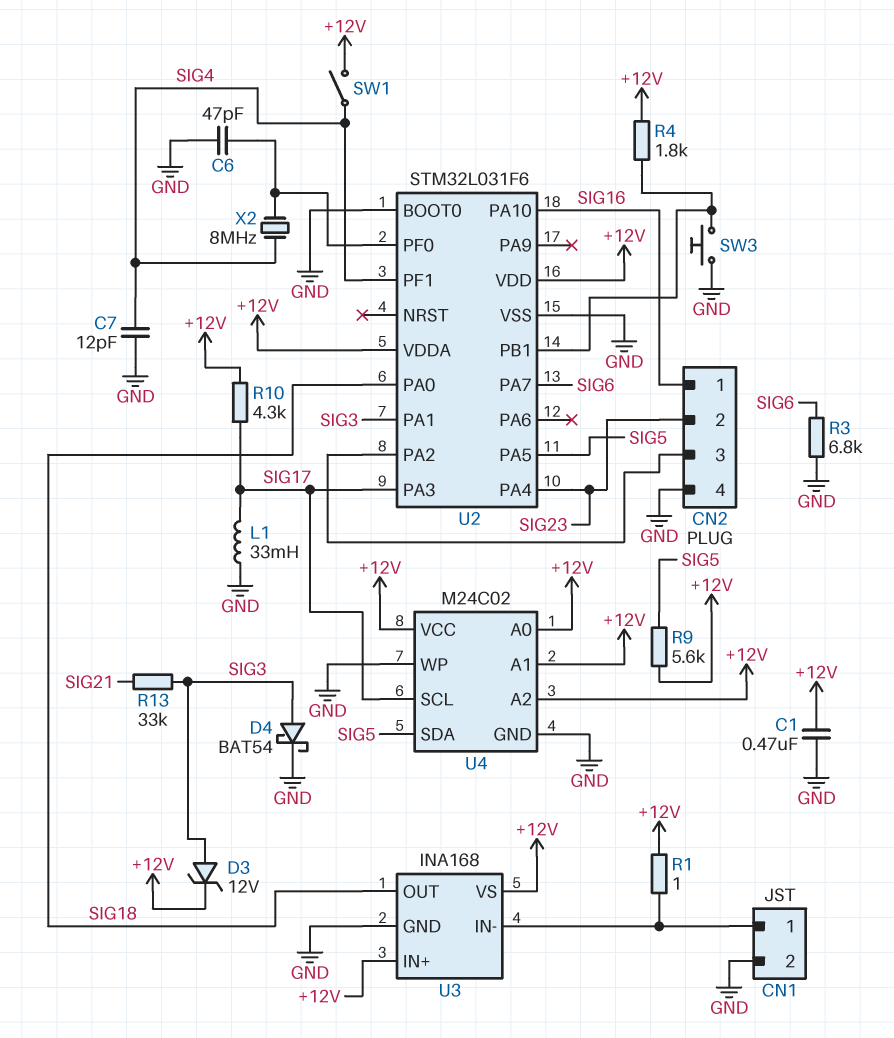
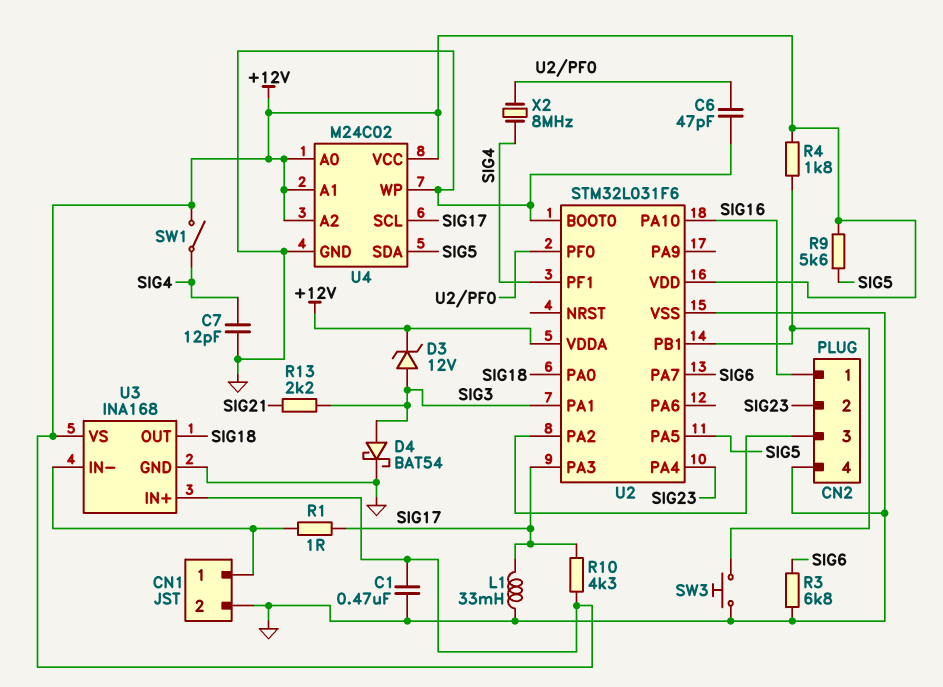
R1: 1 (+12V, CN1/1) -> 1 (CN1/1, SIG17)
R13: 33k (SIG3, SIG21) -> 2.2k (SIG3, SIG21)

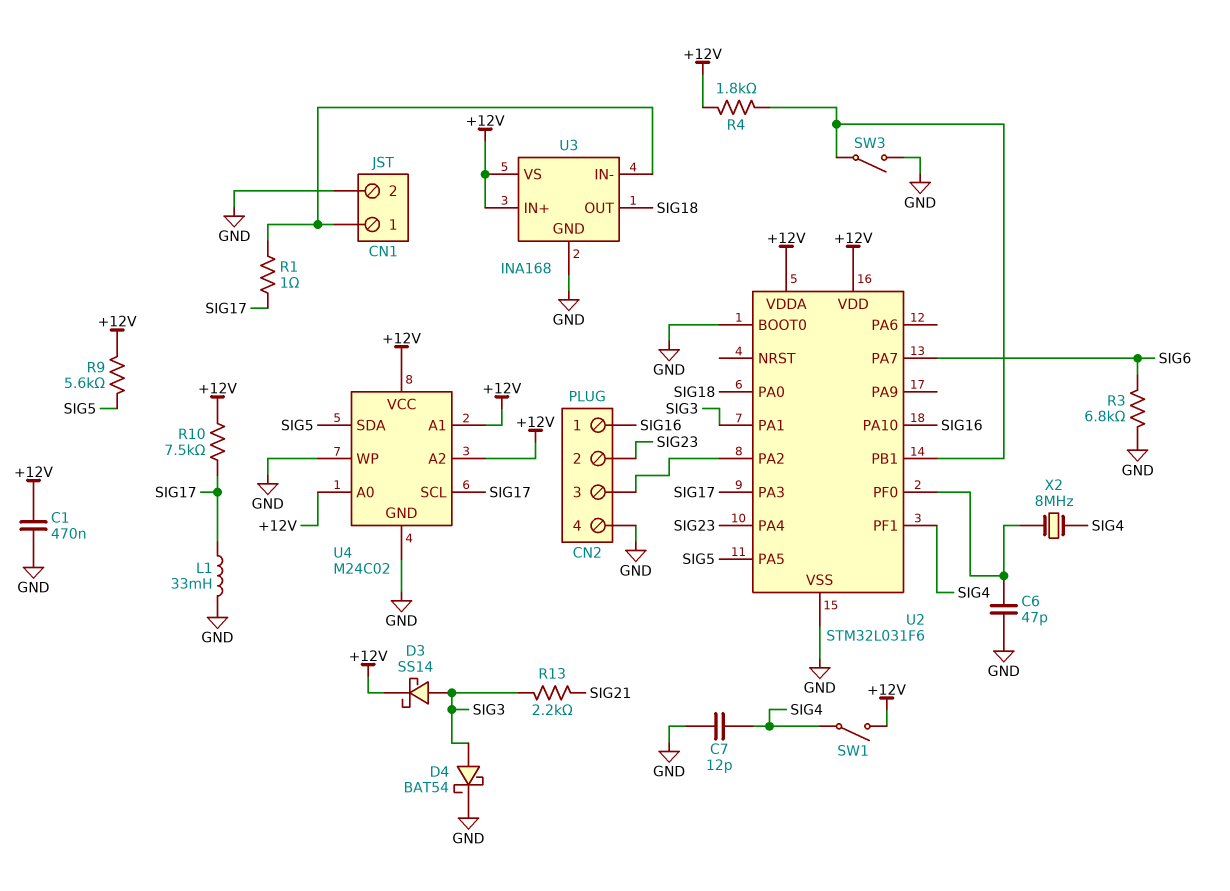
D3: zener 12V (A SIG3, K +12V) -> schottky SS14 (A SIG3, K +12V)
R10: 4.3k (+12V, SIG17) -> 7.5k (+12V, SIG17)
SW3: button (GND, U2/PB1) -> switch (GND, U2/PB1)

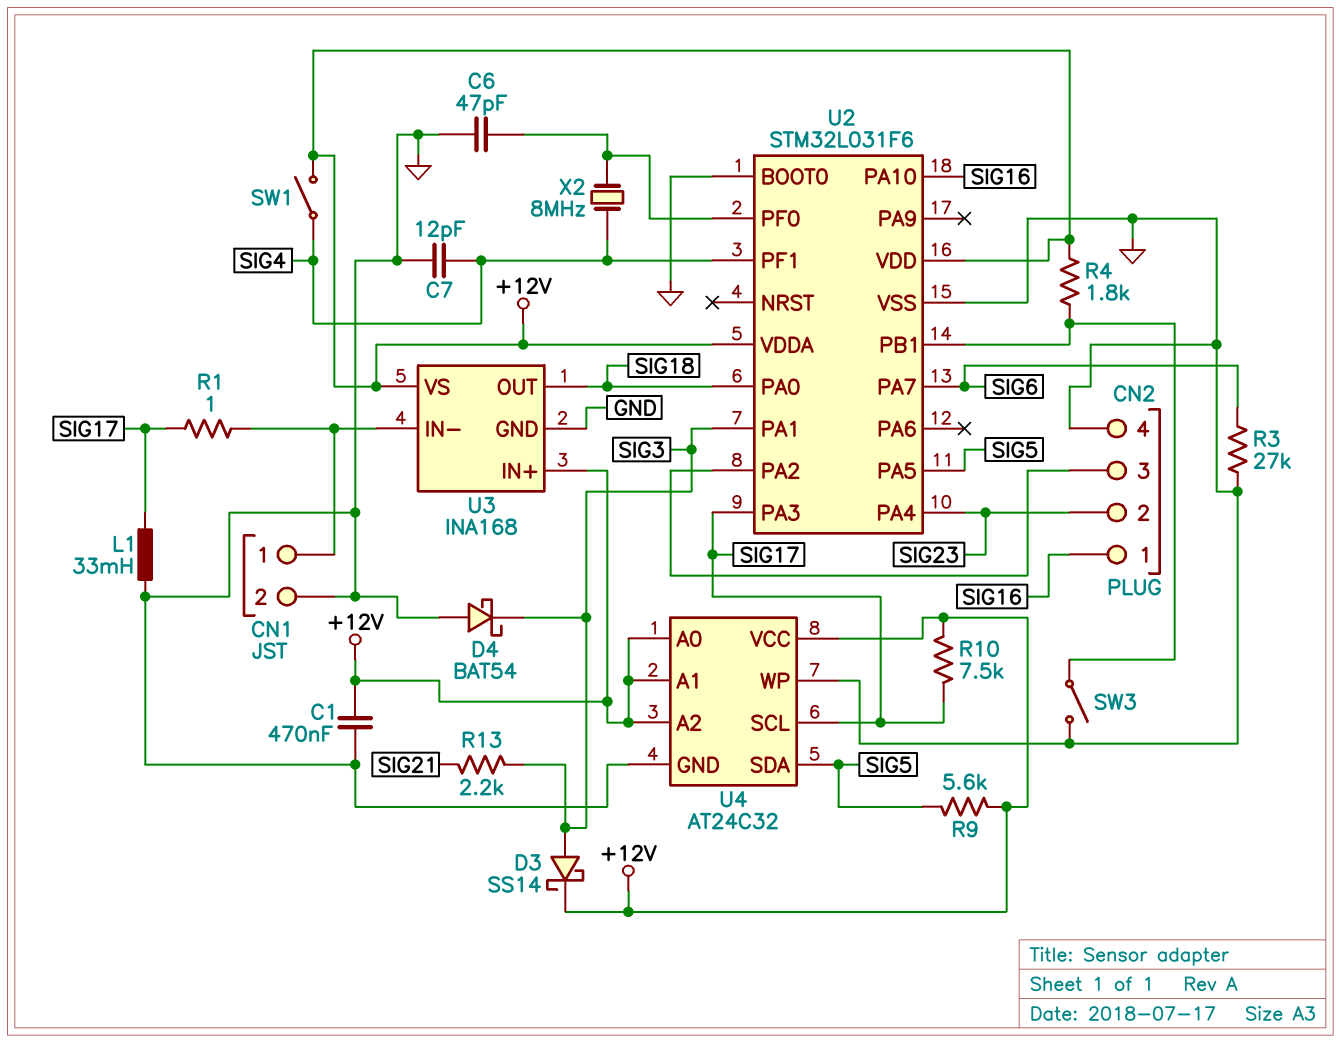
D4: schottky BAT54 (A SIG3, K GND) -> schottky BAT54 (A GND, K SIG3)
R3: 6.8k (GND, SIG6) -> 27k (GND, SIG6)
U4: M24C02 -> AT24C32

